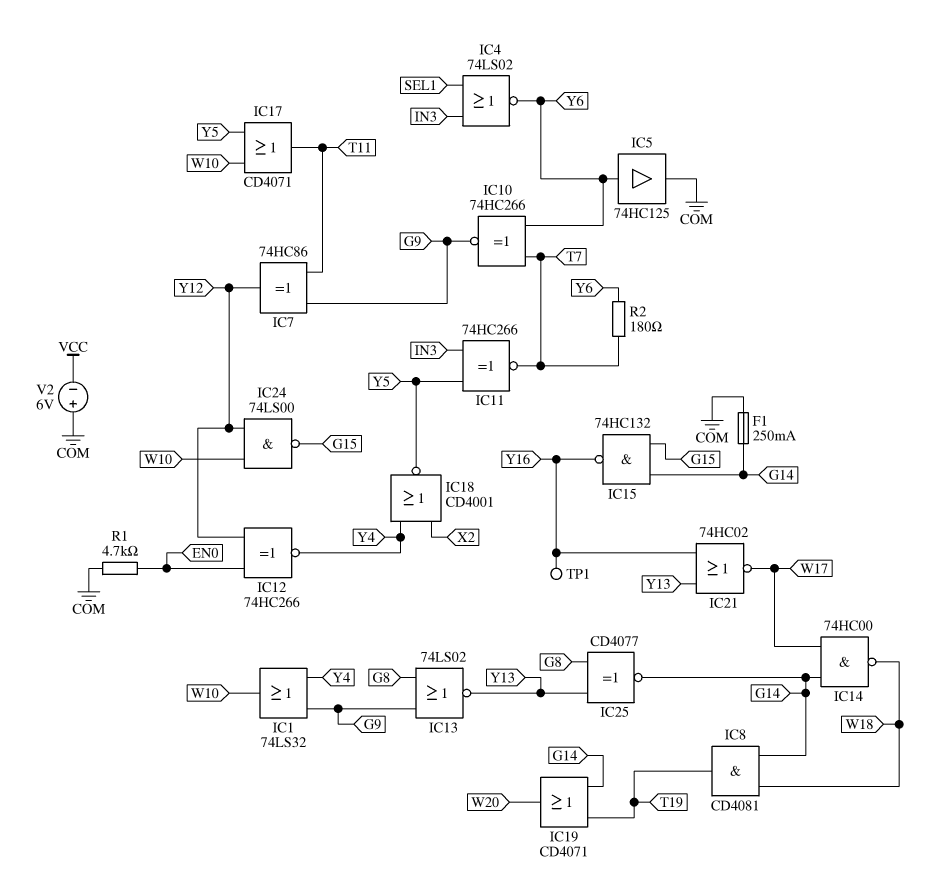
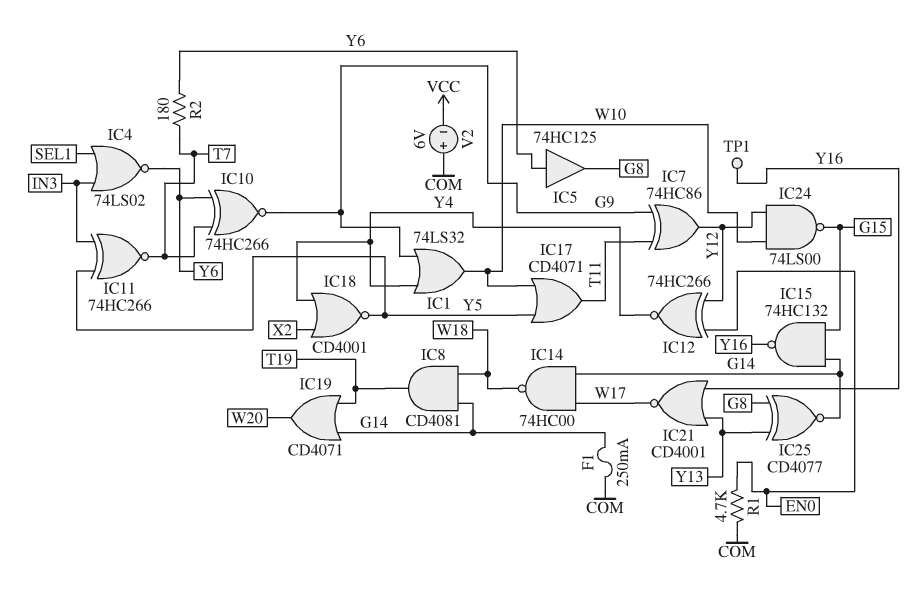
IC5: buffer 74HC125 (in Y6, out COM) -> buffer 74HC125 (in Y6, out G8)
IC13: NOR 74LS02 (in G8, in G9, out Y13) -> none
IC21: NOR 74HC02 (in Y13, in Y16, out W17) -> NOR CD4001 (in Y13, in Y16, out W17)

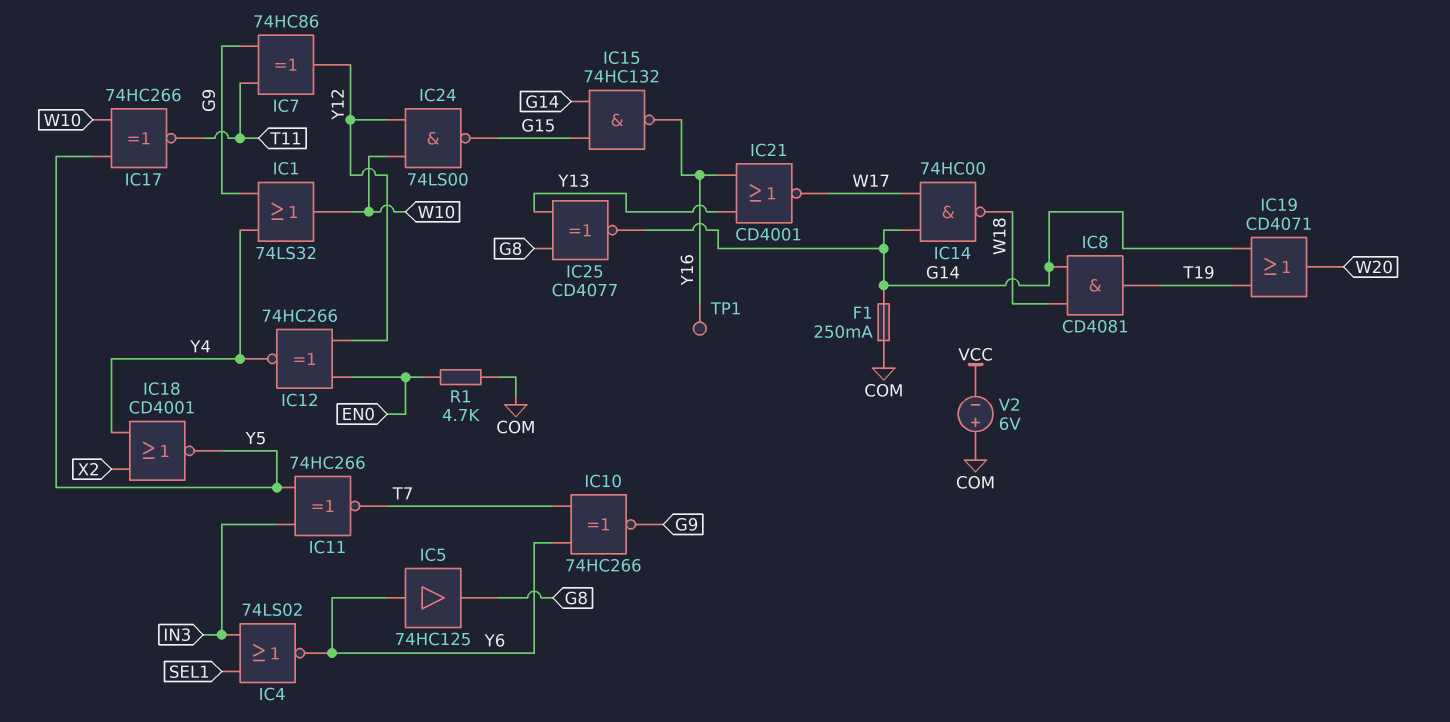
IC17: OR CD4071 (in W10, in Y5, out T11) -> XNOR 74HC266 (in W10, in Y5, out T11)
R2: 180 (T7, Y6) -> none

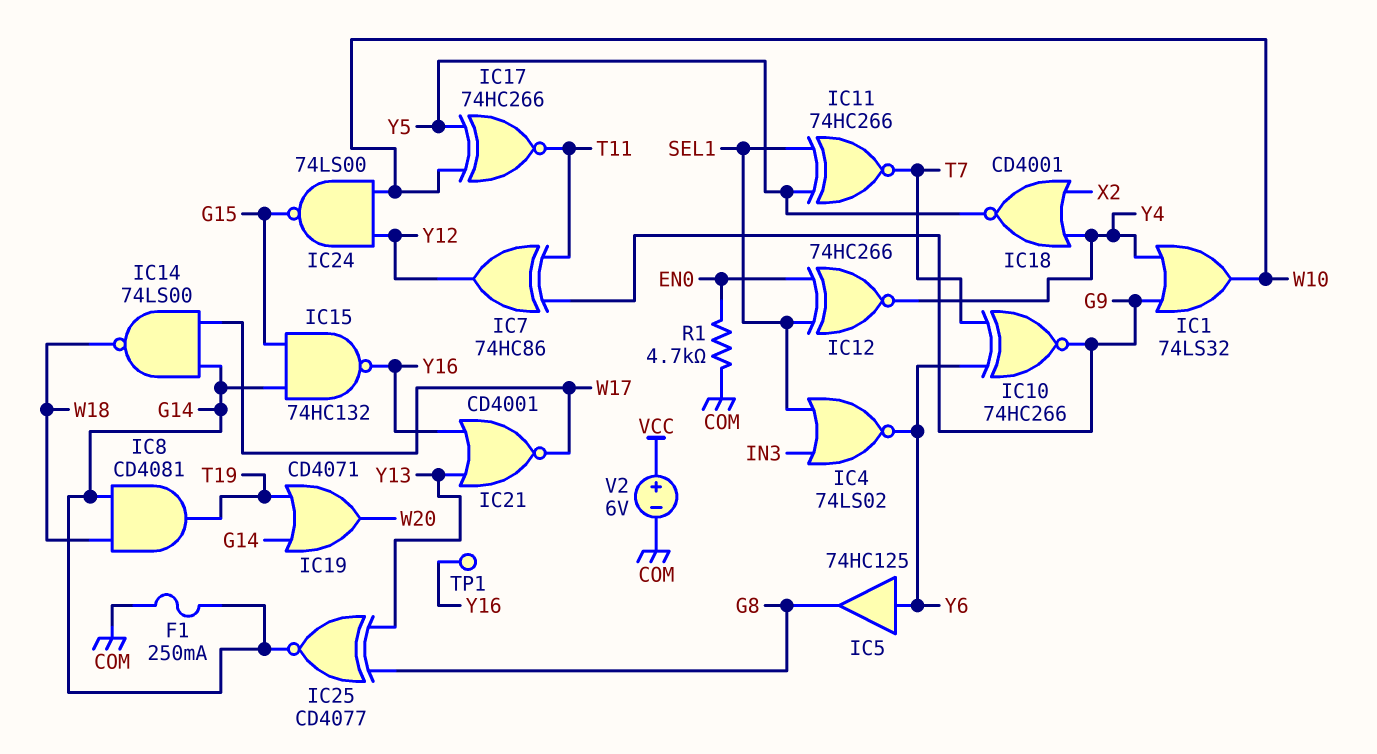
IC11: XNOR 74HC266 (in IN3, in Y5, out T7) -> XNOR 74HC266 (in SEL1, in Y5, out T7)
IC12: XNOR 74HC266 (in EN0, in Y12, out Y4) -> XNOR 74HC266 (in EN0, in SEL1, out Y4)
IC14: NAND 74HC00 (in G14, in W17, out W18) -> NAND 74LS00 (in G14, in W17, out W18)
V2: 6V (plus COM, minus VCC) -> 6V (plus VCC, minus COM)

